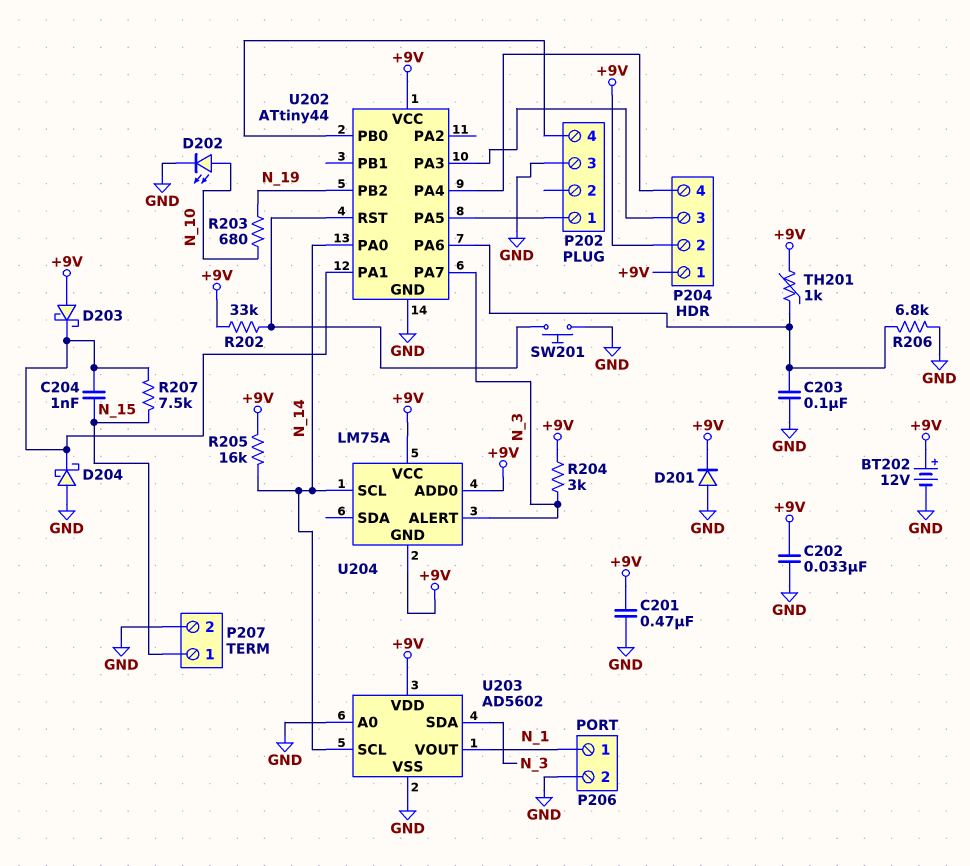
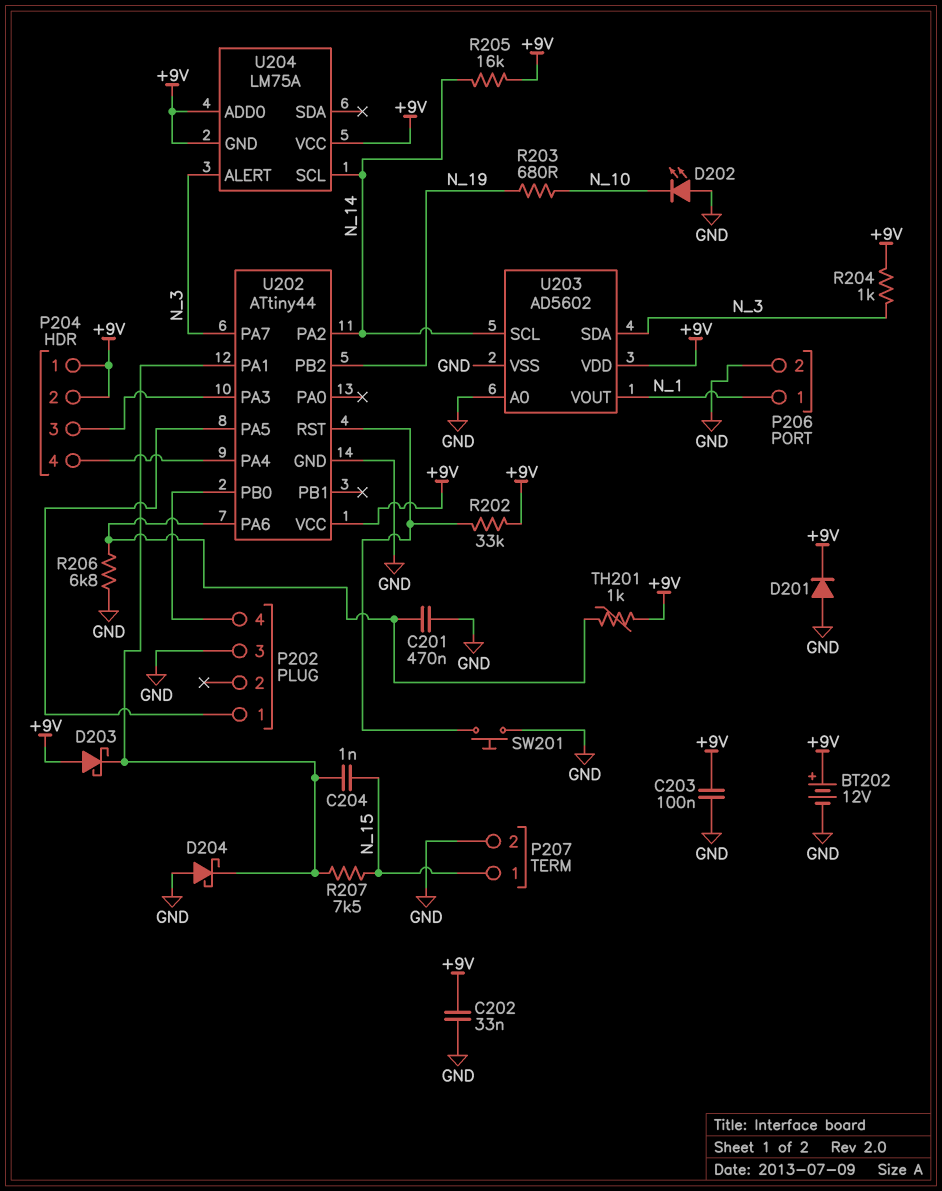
C201: 470nF (+9V, GND) -> 470nF (GND, U202/PA6)
C203: 100nF (GND, U202/PA6) -> 100nF (+9V, GND)
D202: LED (A N_10, K GND) -> LED (A GND, K N_10)
R204: 3k (+9V, N_3) -> 1k (+9V, N_3)
U202 pin PA0: N_14 -> none
U202 pin PA2: none -> N_14

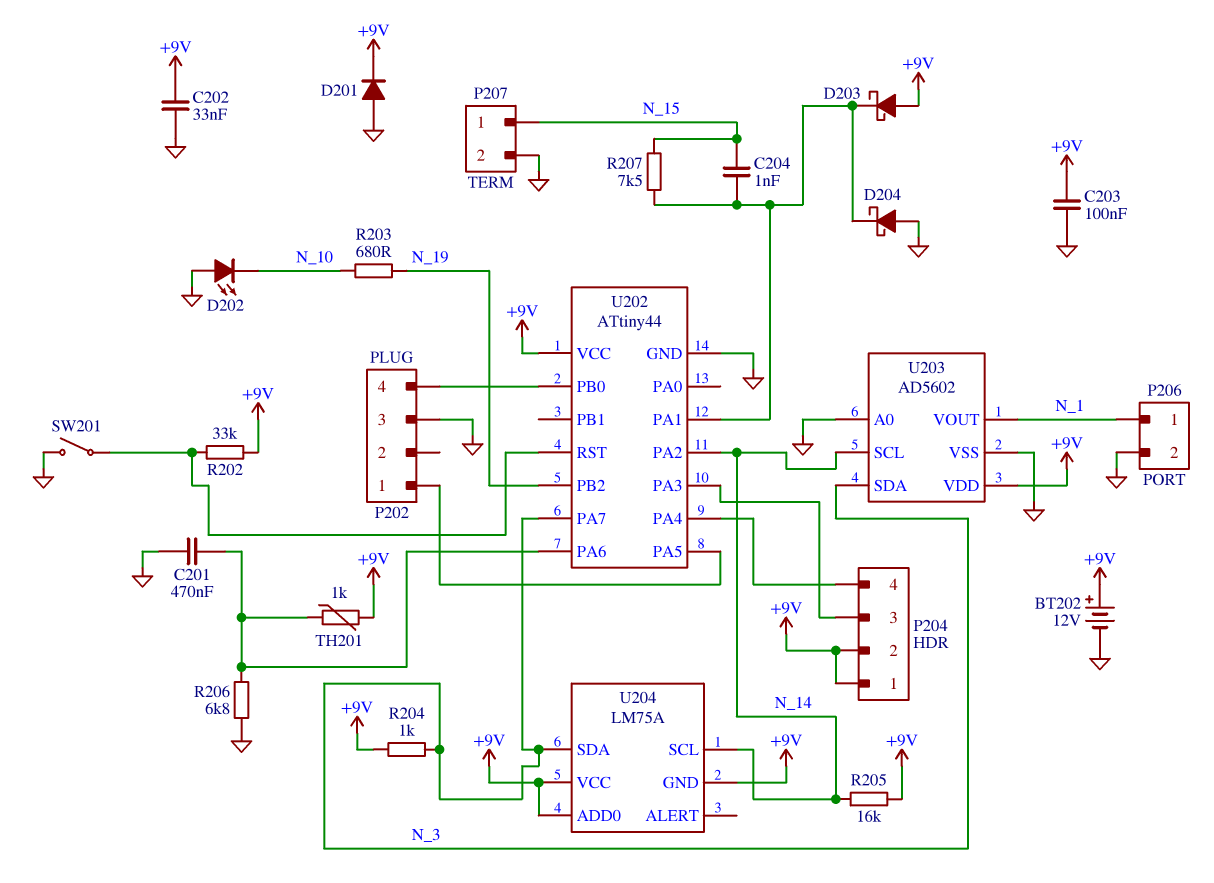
SW201: button (GND, U202/RST) -> switch (GND, U202/RST)
U204 pin ALERT: N_3 -> none
U204 pin SDA: none -> N_3

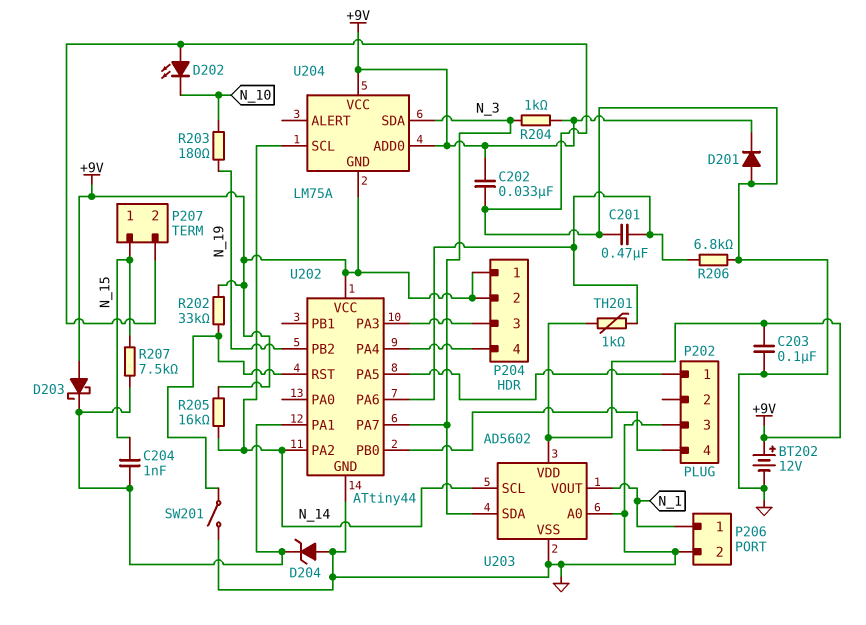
D204: schottky (A GND, K U202/PA1) -> zener (A GND, K U202/PA1)
R203: 680 (N_10, N_19) -> 180 (N_10, N_19)

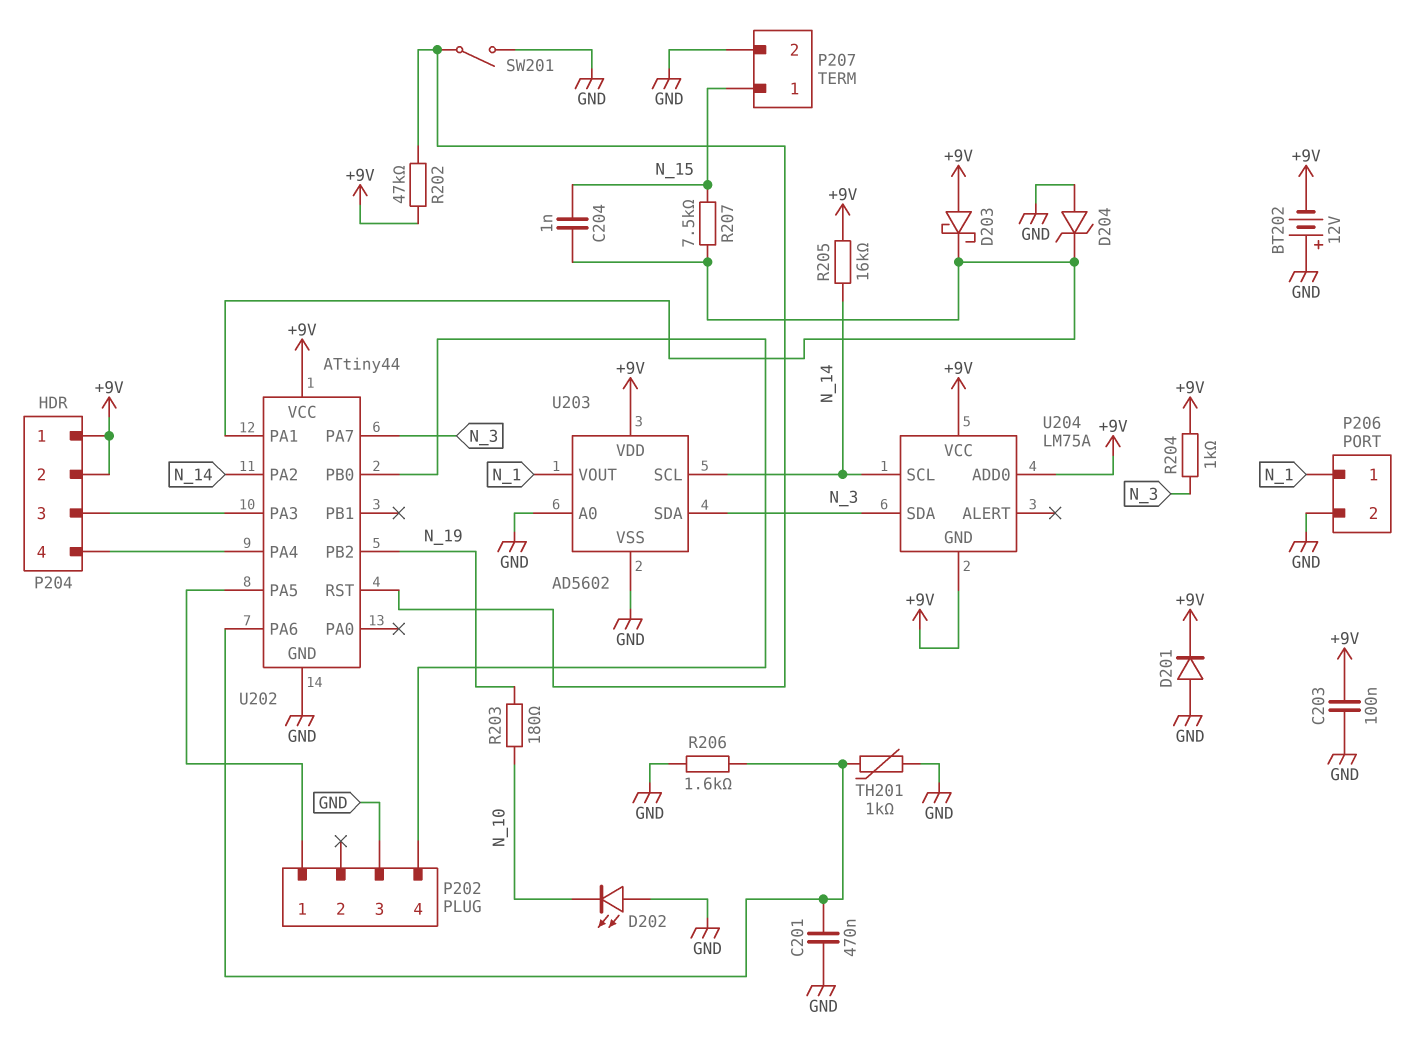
BT202: 12V (plus +9V, minus GND) -> 12V (plus GND, minus +9V)
C202: 33nF (+9V, GND) -> none
R202: 33k (+9V, U202/RST) -> 47k (+9V, U202/RST)
R206: 6.8k (GND, U202/PA6) -> 1.6k (GND, U202/PA6)
TH201: 1k (+9V, U202/PA6) -> 1k (GND, U202/PA6)

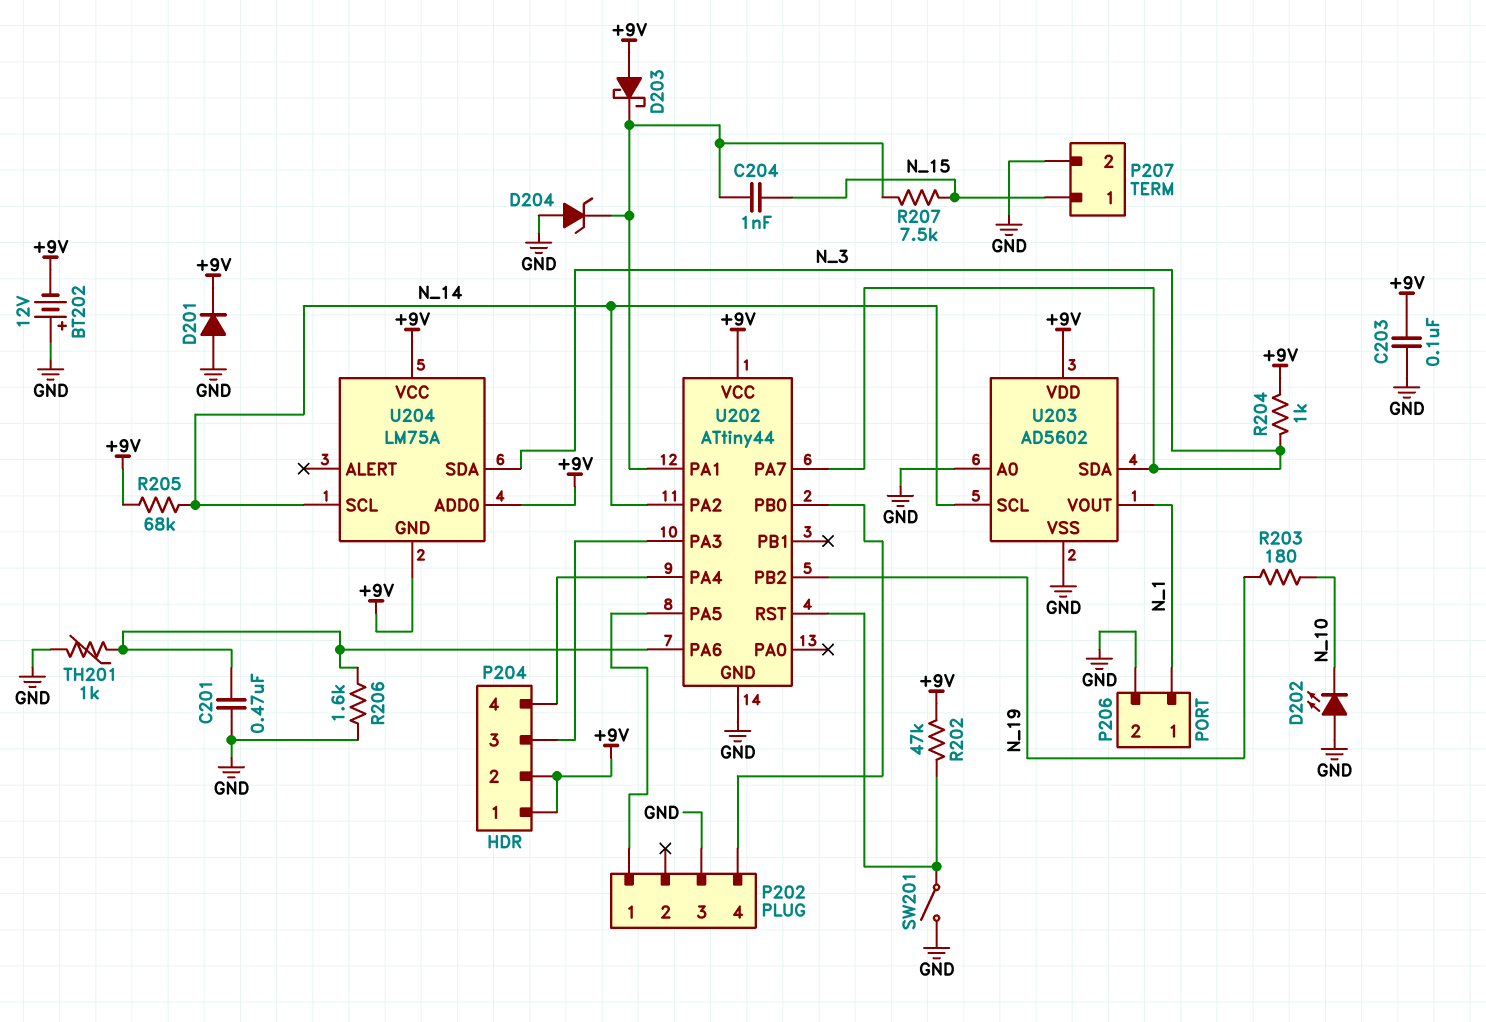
R205: 16k (+9V, N_14) -> 68k (+9V, N_14)

